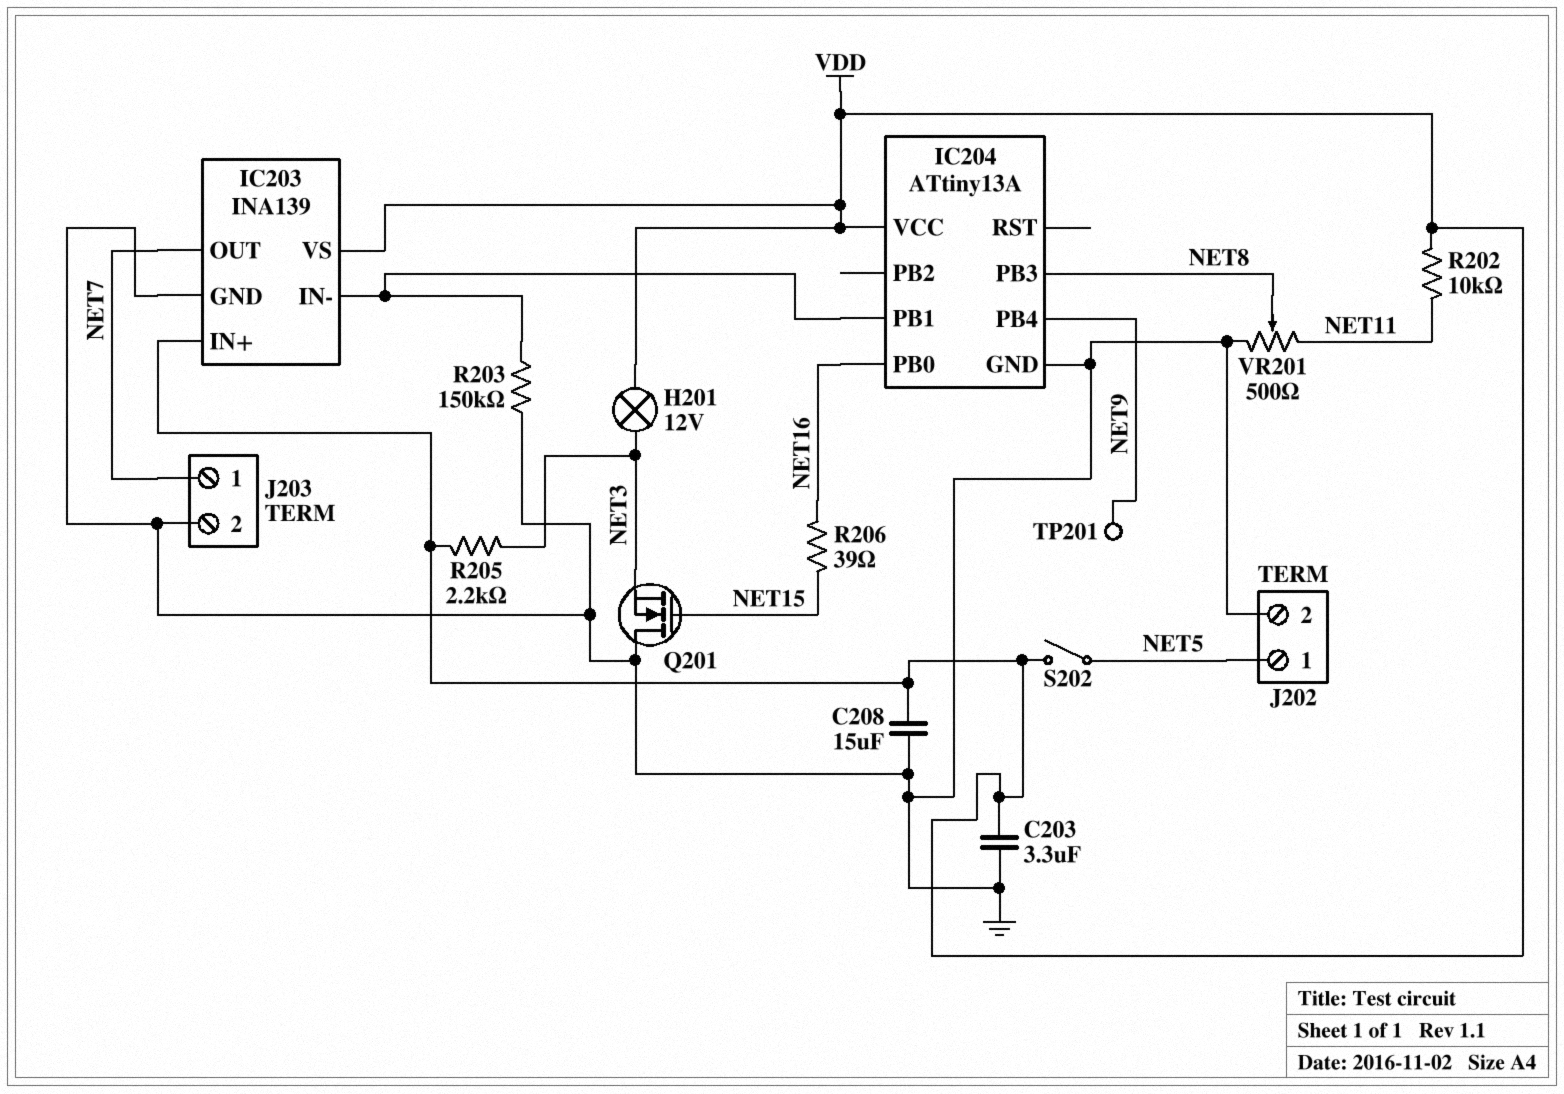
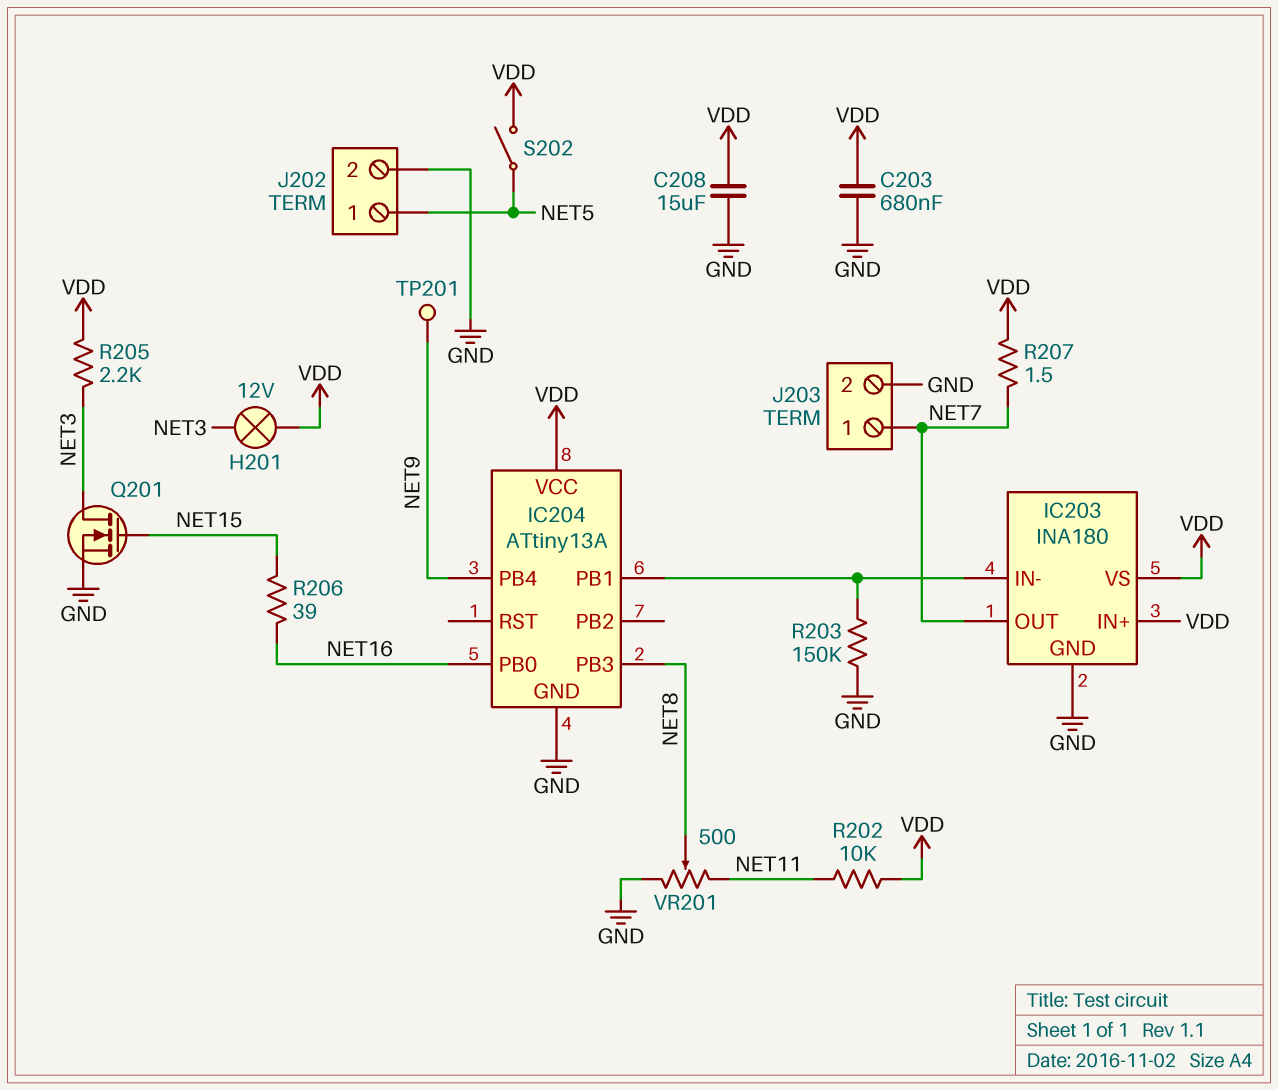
C203: 3.3uF (GND, VDD) -> 680nF (GND, VDD)
IC203: INA139 -> INA180
Q201: NMOS (G NET15, D GND, S NET3) -> NMOS (G NET15, D NET3, S GND)
R207: none -> 1.5 (NET7, VDD)

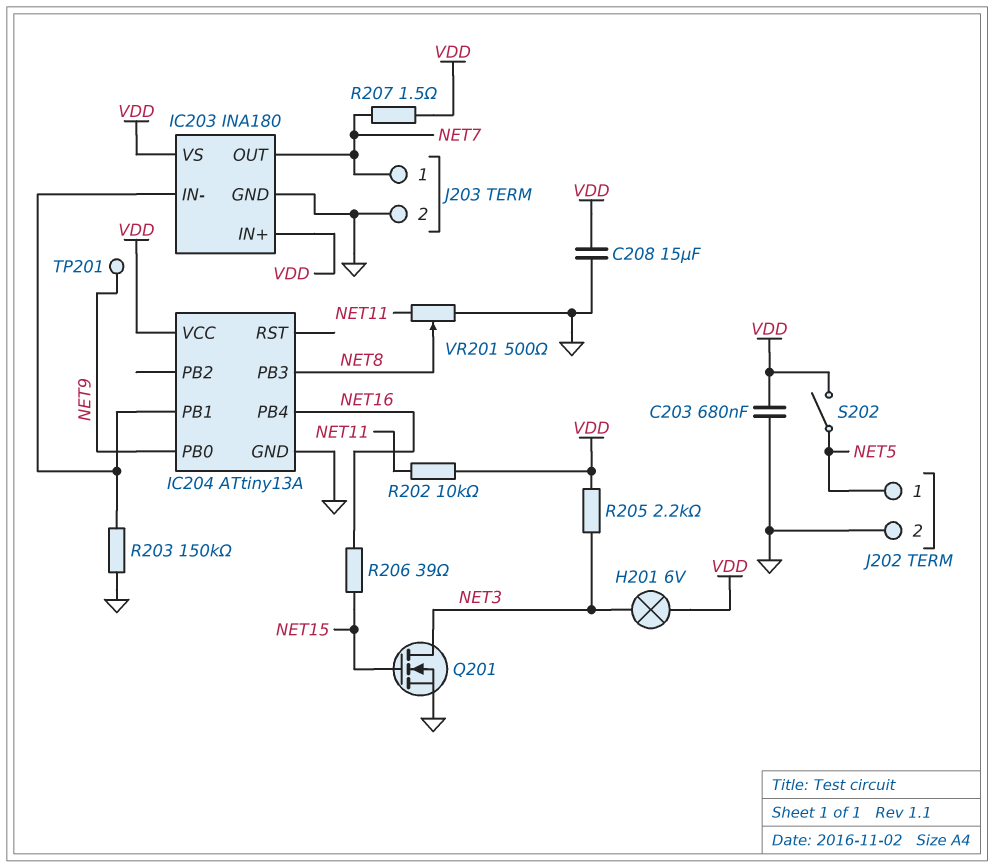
H201: lamp 12V (NET3, VDD) -> lamp 6V (NET3, VDD)
IC204 pin PB0: NET16 -> NET9
IC204 pin PB4: NET9 -> NET16

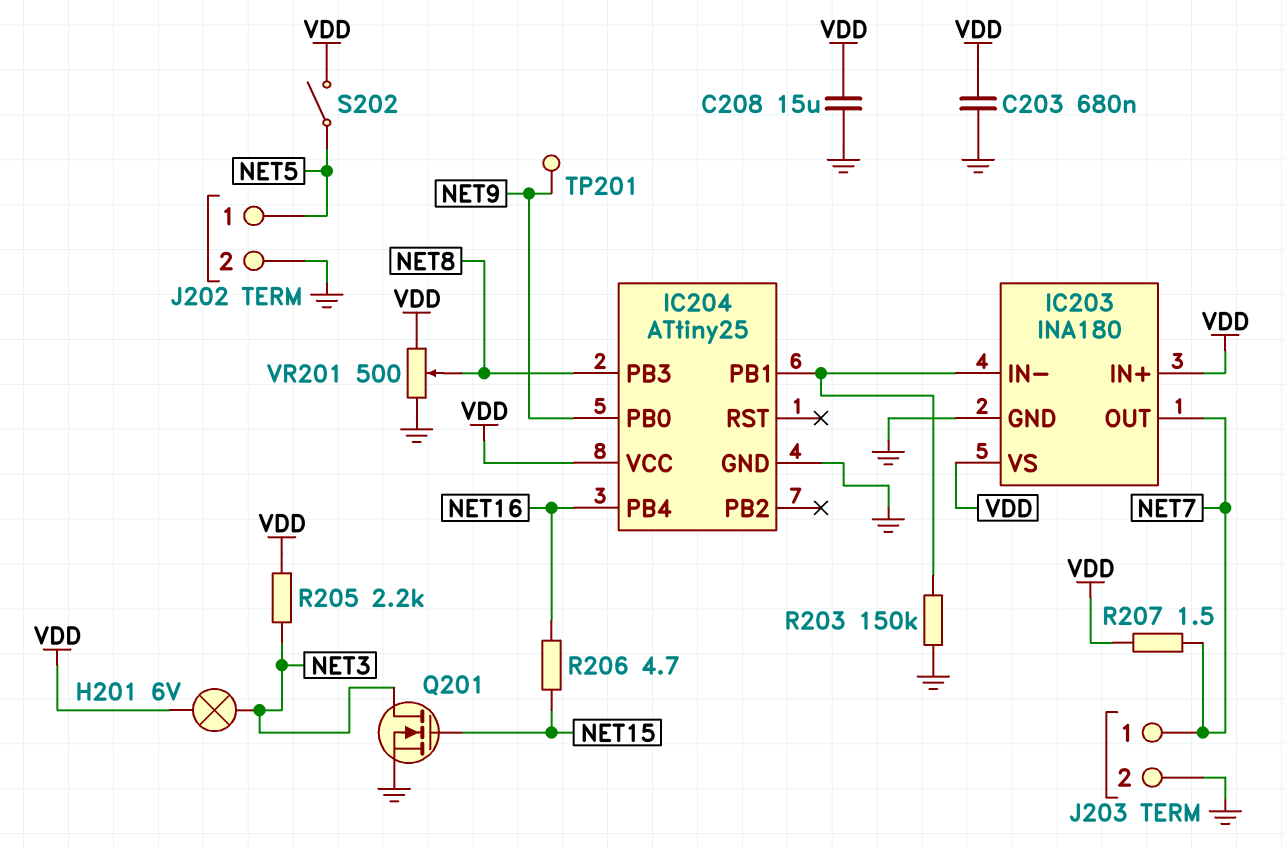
IC204: ATtiny13A -> ATtiny25
R202: 10k (NET11, VDD) -> none
R206: 39 (NET15, NET16) -> 4.7 (NET15, NET16)
VR201: 500 (GND, NET11, wiper NET8) -> 500 (GND, VDD, wiper NET8)

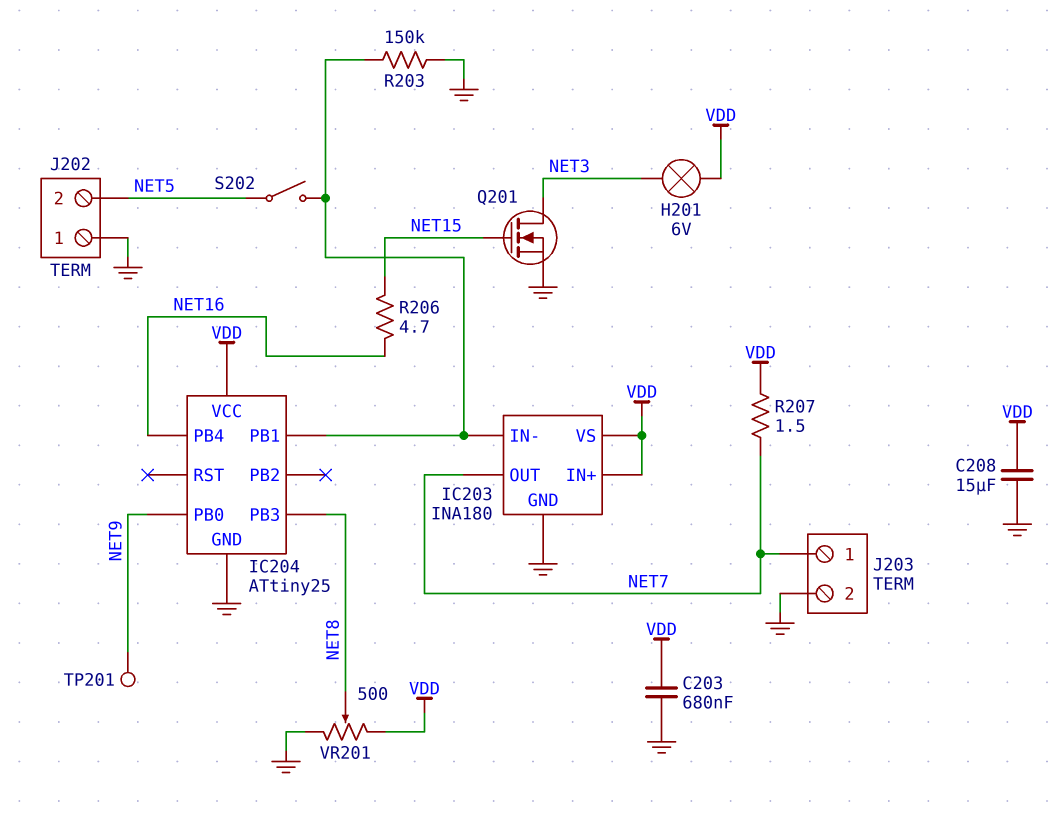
J202 pin 1: NET5 -> GND
J202 pin 2: GND -> NET5
R205: 2.2k (NET3, VDD) -> none
S202: switch (NET5, VDD) -> switch (IC203/IN-, NET5)

